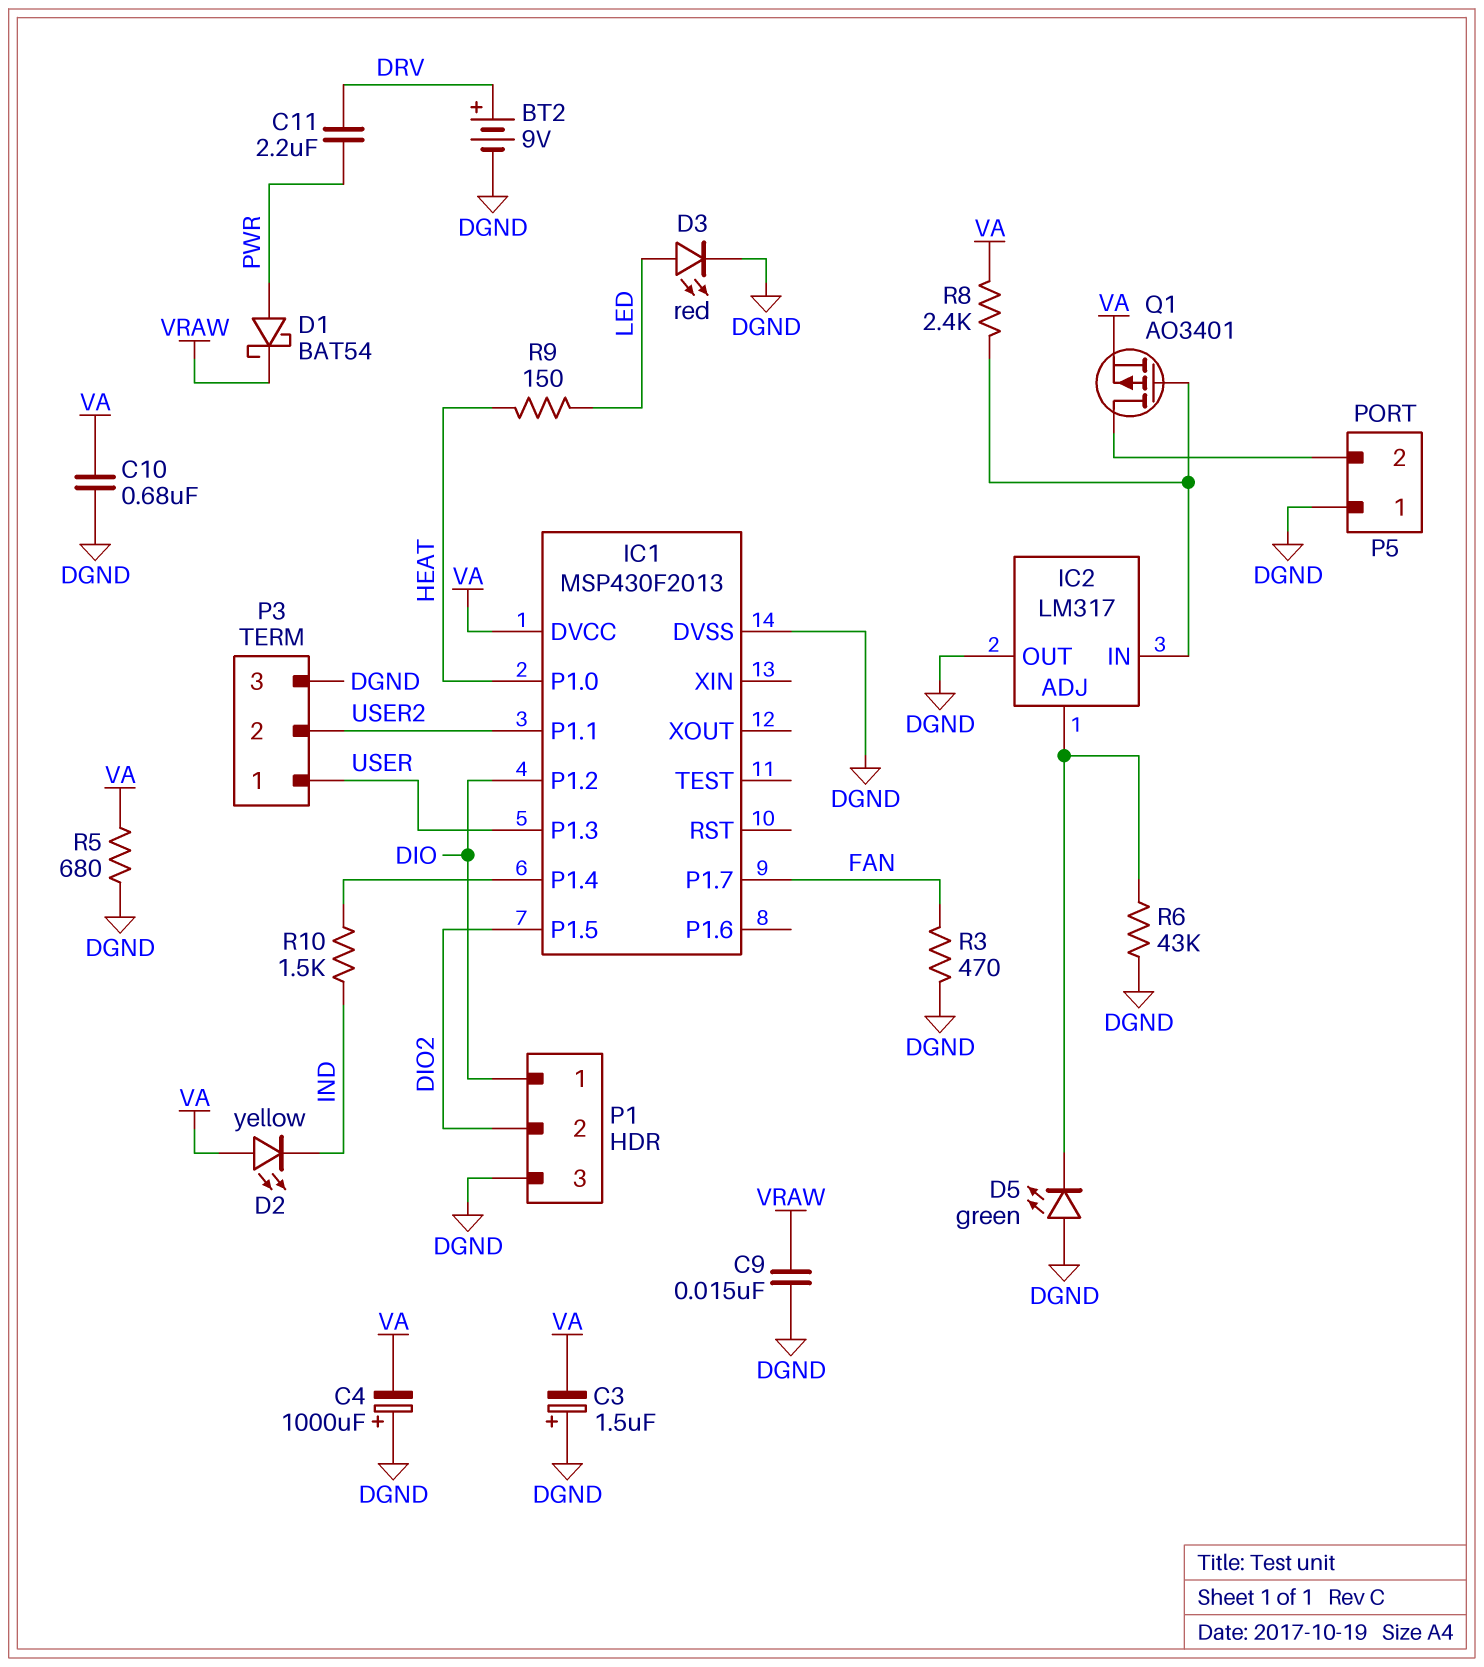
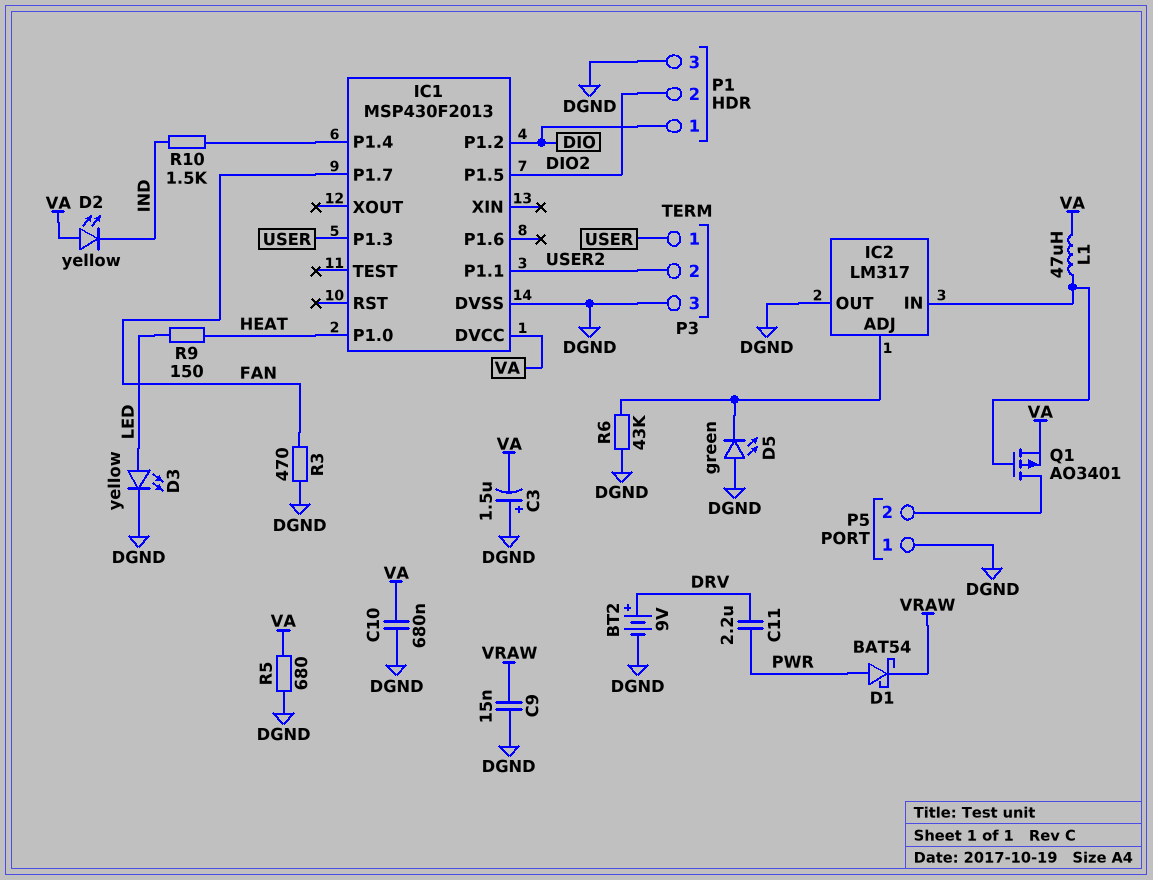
C4: 1000uF (plus DGND, minus VA) -> none
D3: LED red (A LED, K DGND) -> LED yellow (A LED, K DGND)
L1: none -> 47uH (IC2/IN, VA)
R8: 2.4k (IC2/IN, VA) -> none

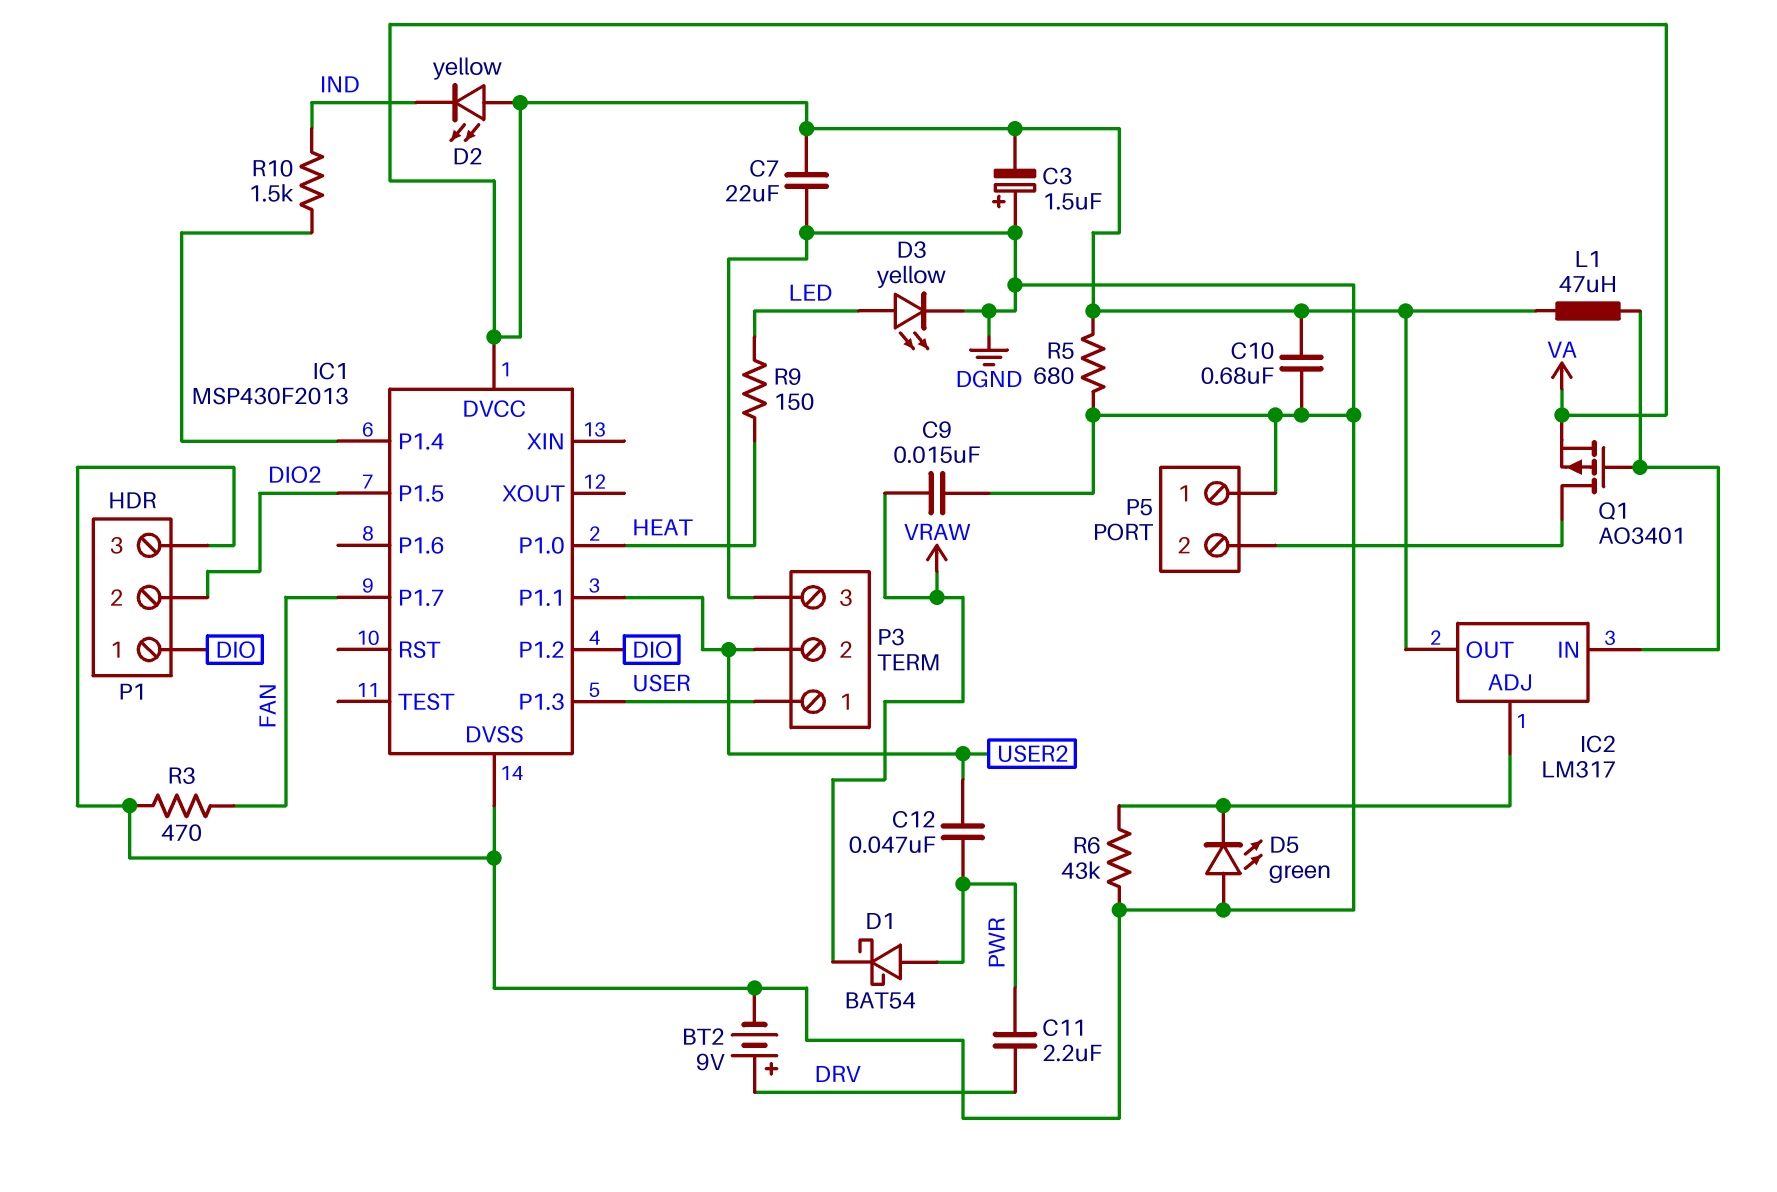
C7: none -> 22uF (DGND, VA)
C12: none -> 47nF (PWR, USER2)
IC2 pin OUT: DGND -> VA

